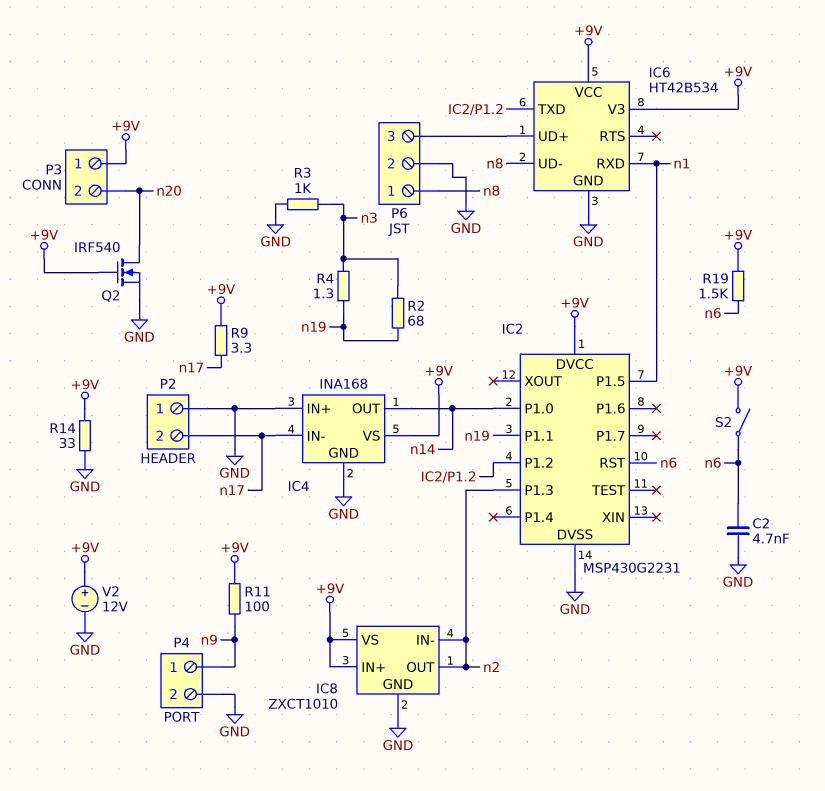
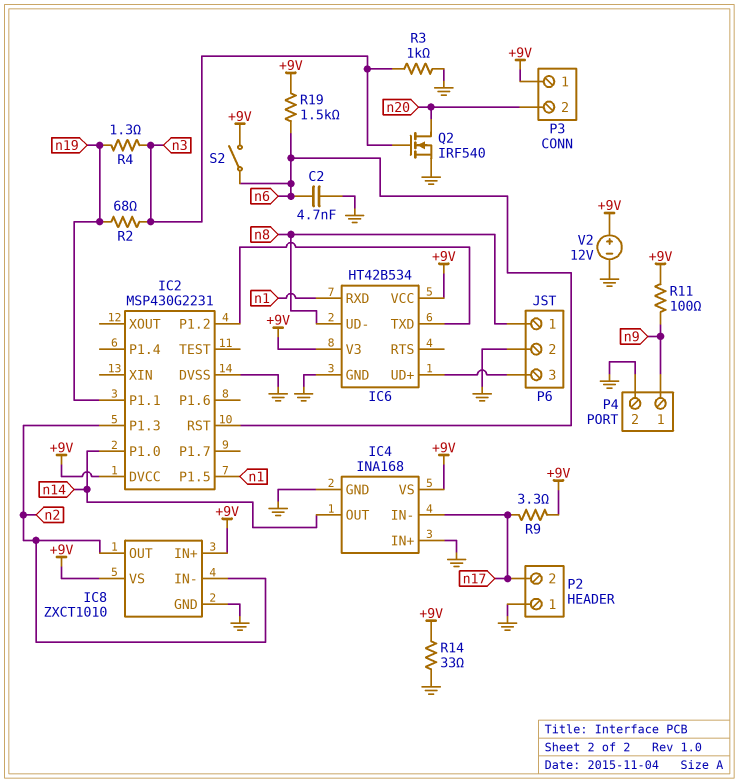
Q2: NMOS IRF540 (G +9V, D n20, S GND) -> NMOS IRF540 (G n3, D n20, S GND)

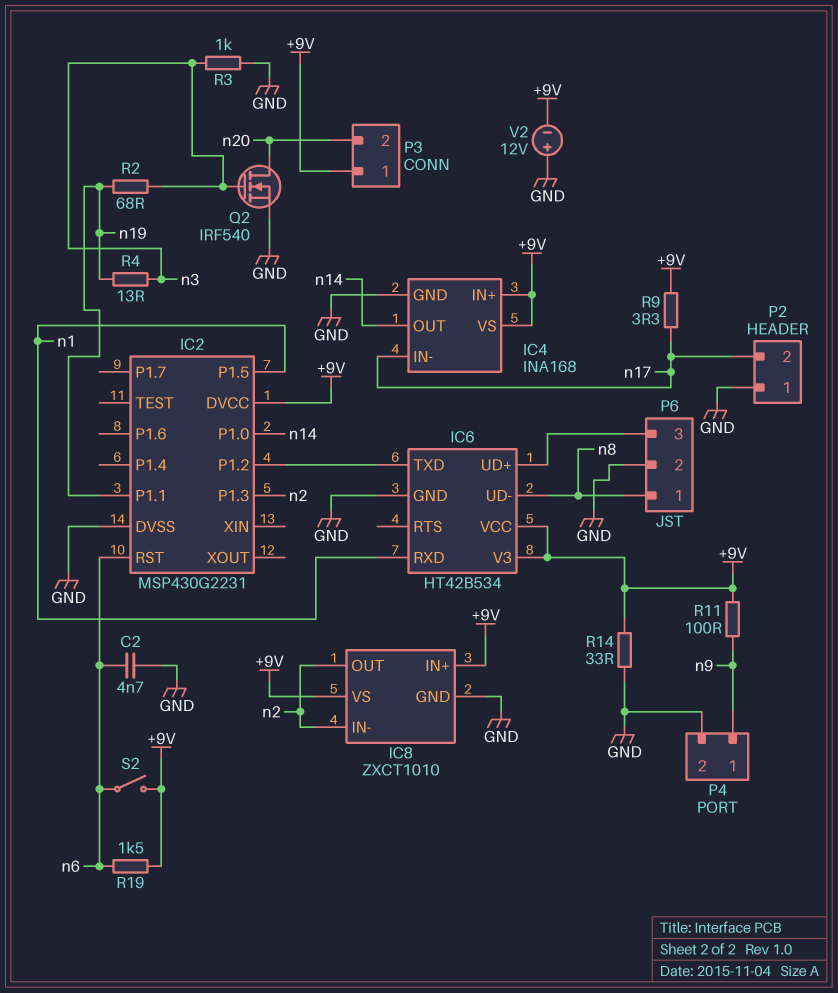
IC4 pin IN+: GND -> +9V
R4: 1.3 (n3, n19) -> 13 (n3, n19)
V2: 12V (plus +9V, minus GND) -> 12V (plus GND, minus +9V)

